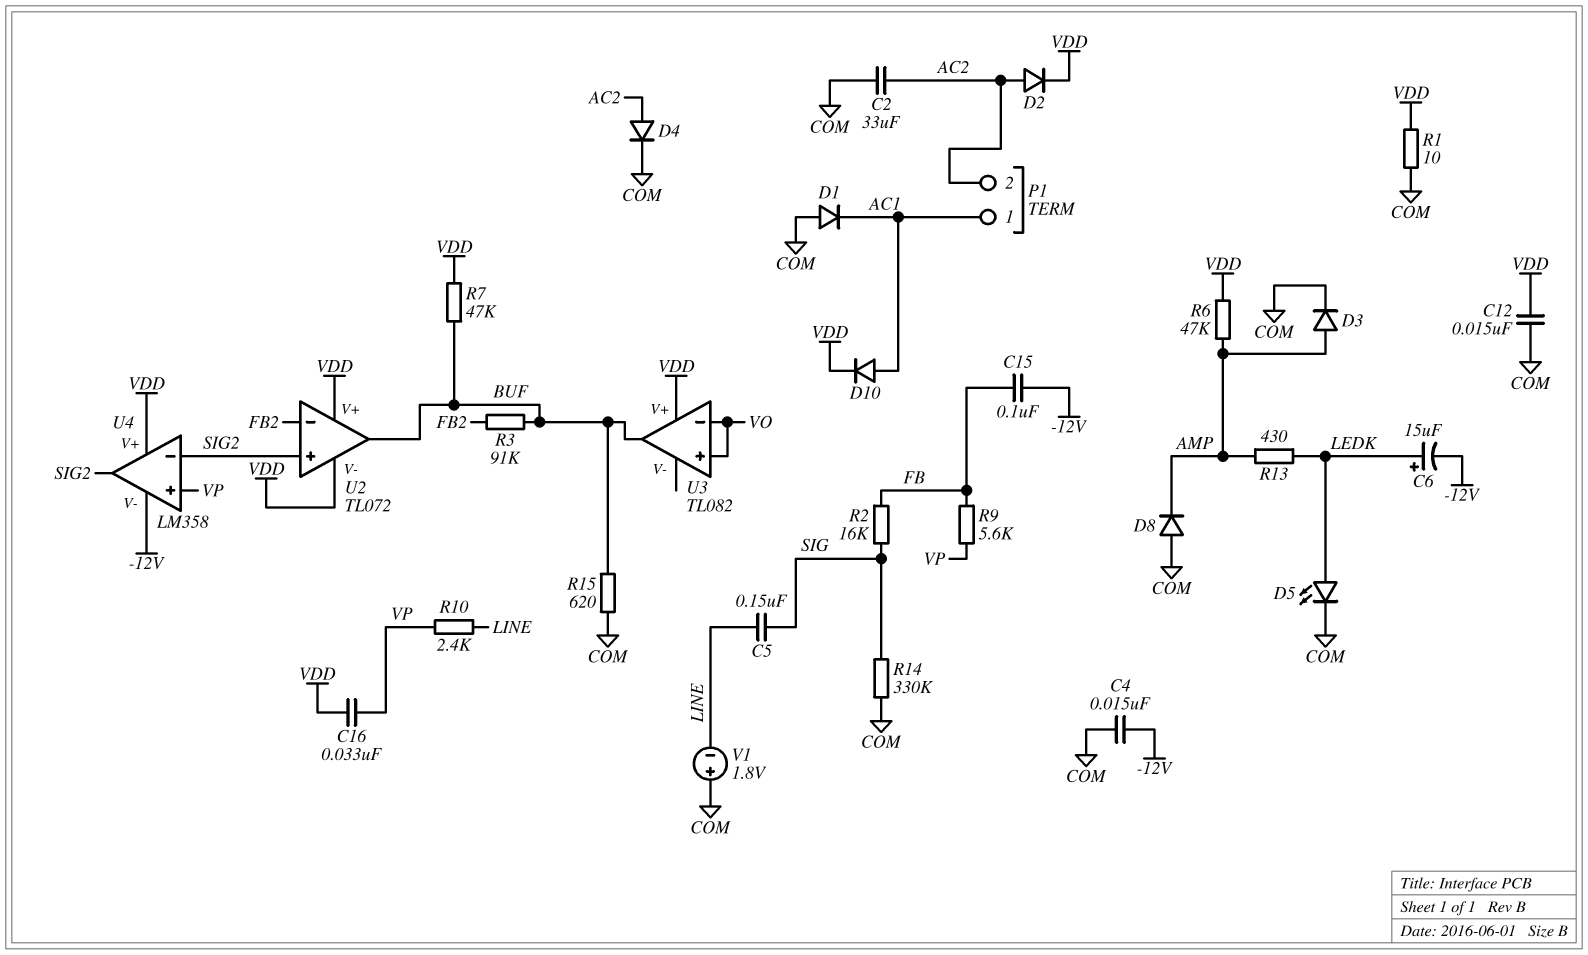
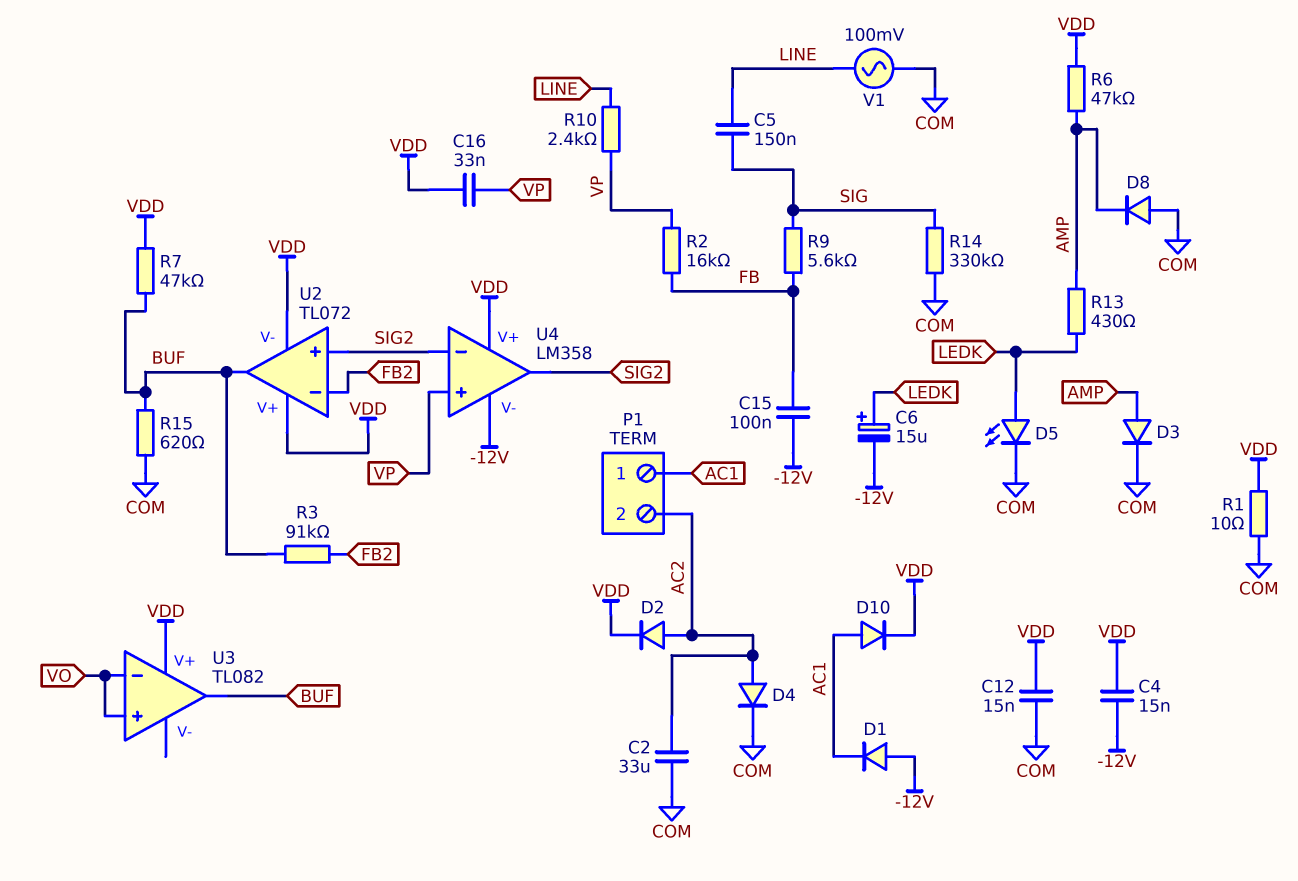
C4: 15nF (-12V, COM) -> 15nF (-12V, VDD)
D1: diode (A COM, K AC1) -> diode (A -12V, K AC1)
R2: 16k (FB, SIG) -> 16k (FB, VP)
R9: 5.6k (FB, VP) -> 5.6k (FB, SIG)
V1: 1.8V (plus COM, minus LINE) -> AC 100mV (COM, LINE)

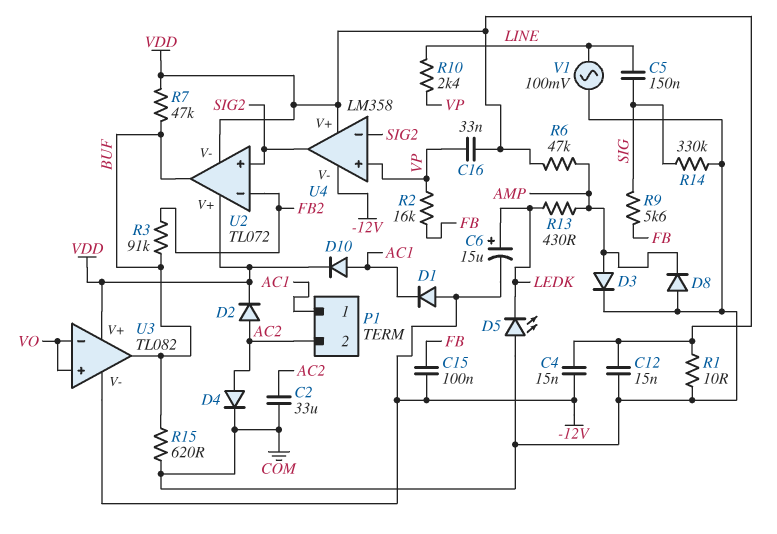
D5: LED (A LEDK, K COM) -> LED (A COM, K LEDK)
U3 pin V-: none -> -12V

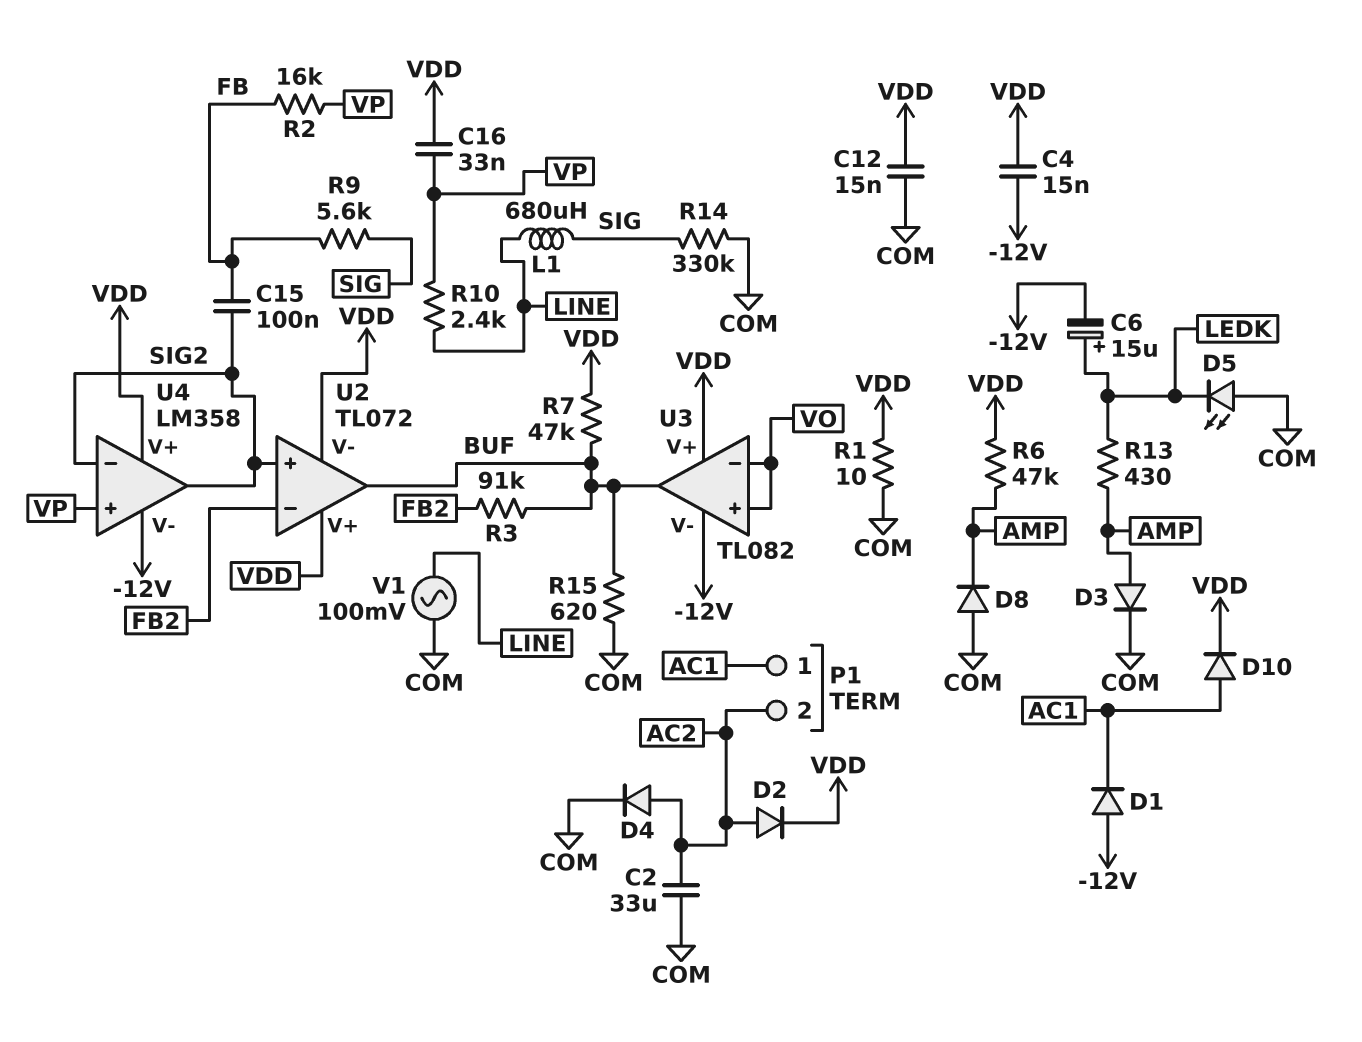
C5: 150nF (LINE, SIG) -> none
C15: 100nF (-12V, FB) -> 100nF (FB, SIG2)
L1: none -> 680uH (LINE, SIG)

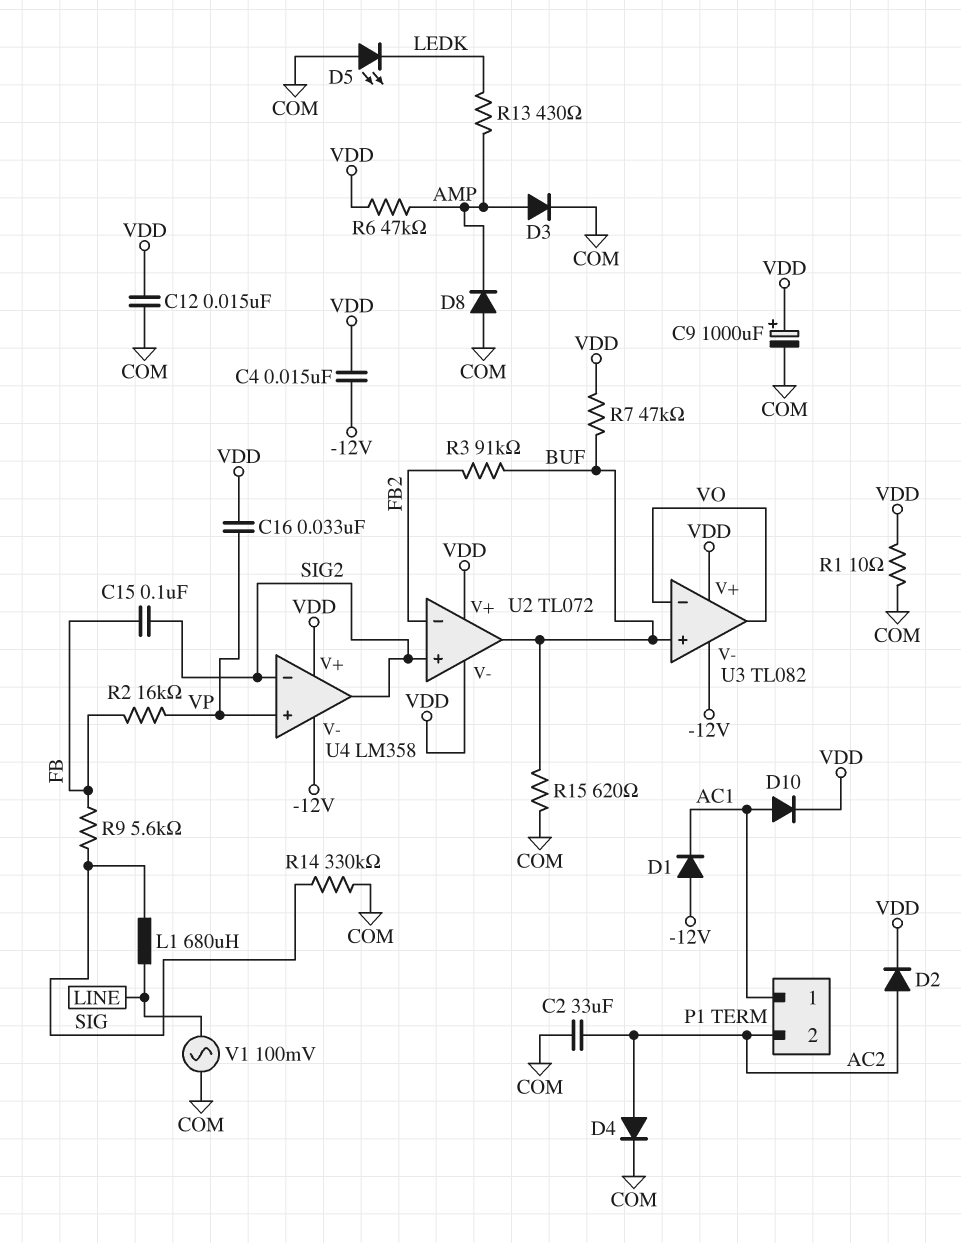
C6: 15uF (plus LEDK, minus -12V) -> none
C9: none -> 1000uF (plus VDD, minus COM)
R10: 2.4k (LINE, VP) -> none
U3 pin in+: VO -> BUF
U3 pin out: BUF -> VO

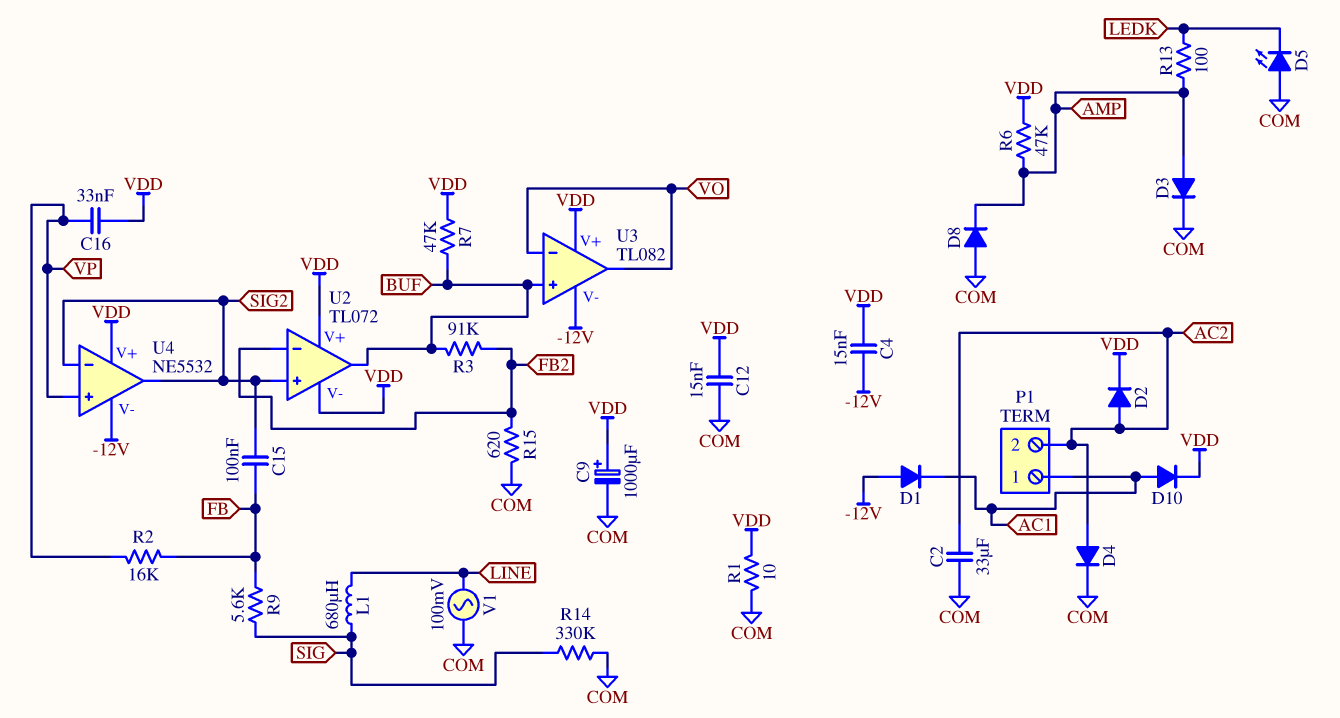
R13: 430 (AMP, LEDK) -> 100 (AMP, LEDK)
R15: 620 (BUF, COM) -> 620 (COM, FB2)
U4: LM358 -> NE5532

